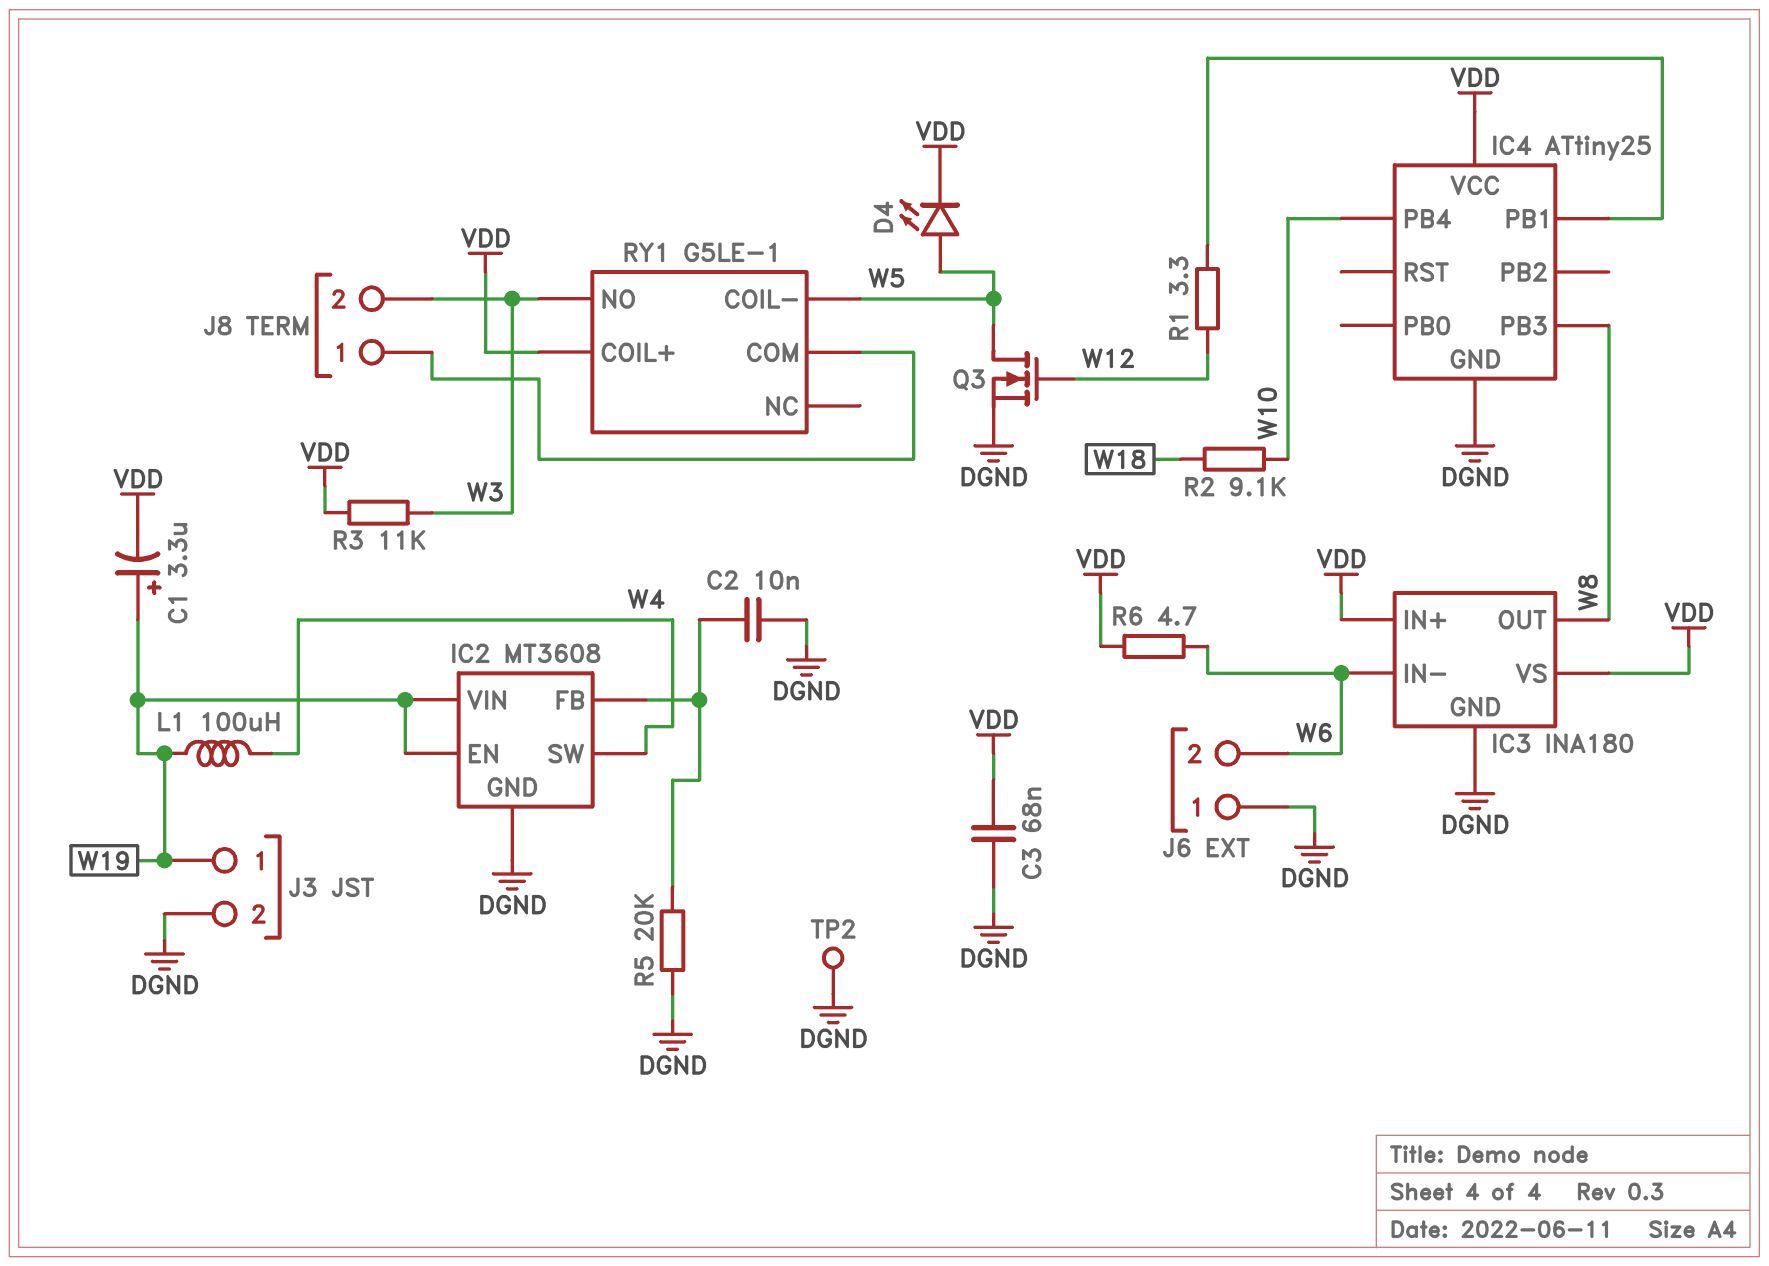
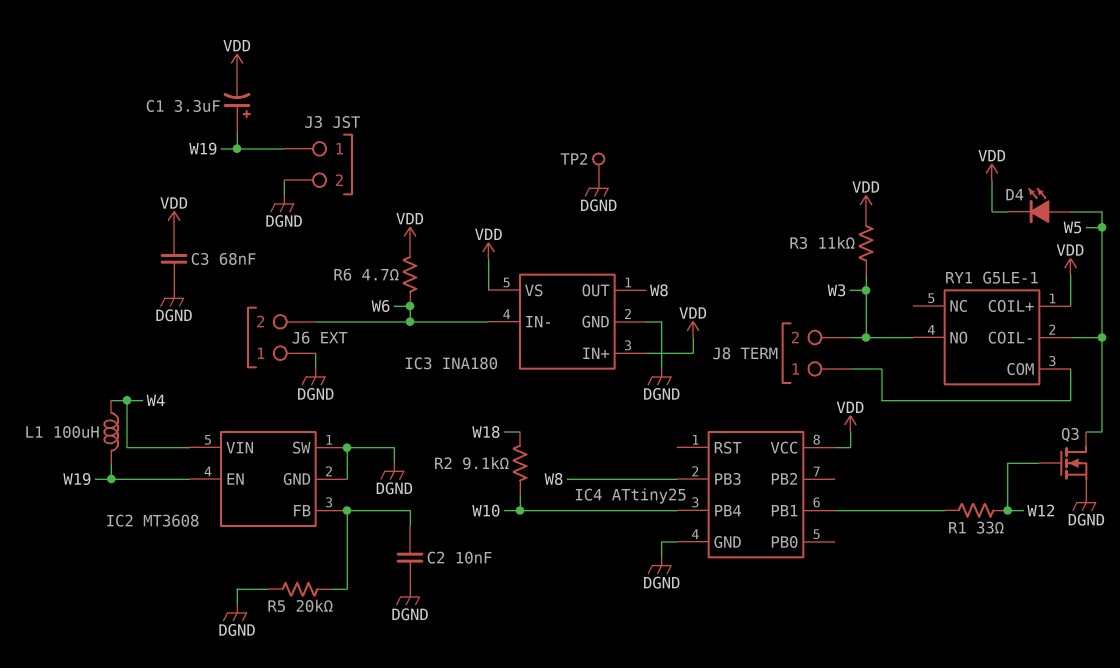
IC2 pin SW: W4 -> DGND
IC2 pin VIN: W19 -> W4
R1: 3.3 (IC4/PB1, W12) -> 33 (IC4/PB1, W12)

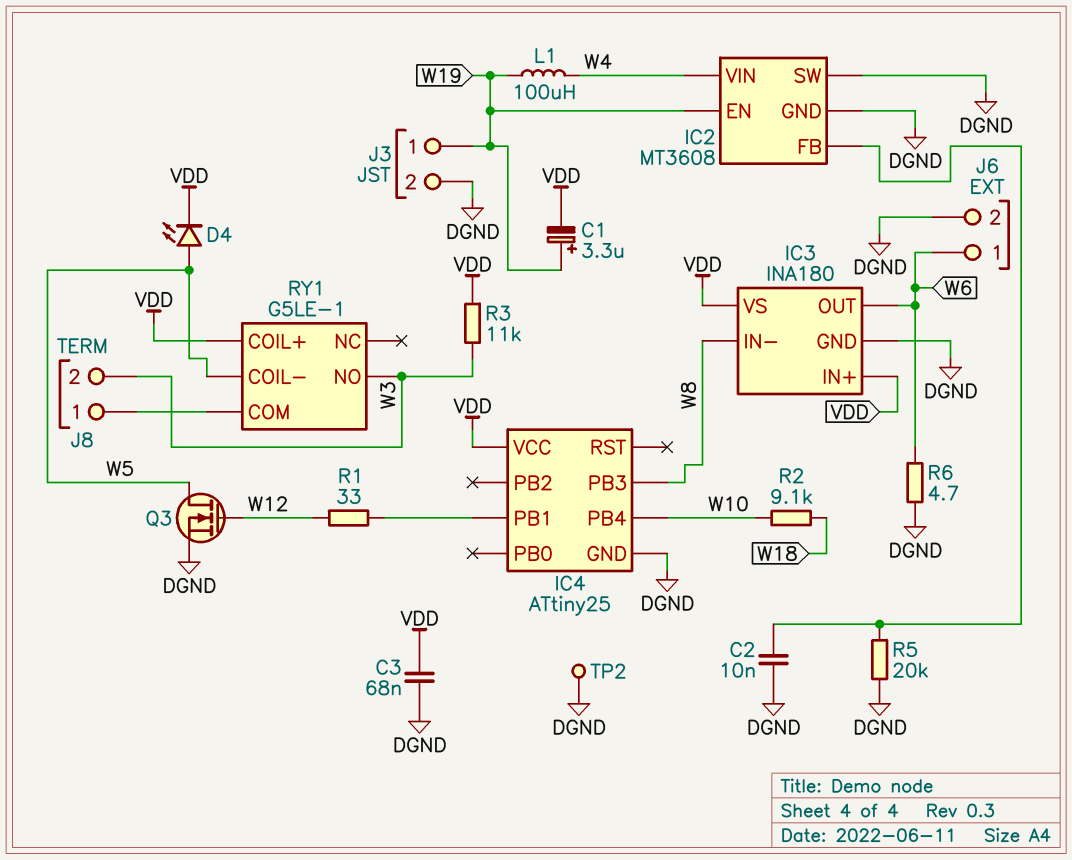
IC3 pin IN-: W6 -> W8
IC3 pin OUT: W8 -> W6
J6 pin 1: DGND -> W6
J6 pin 2: W6 -> DGND
R6: 4.7 (VDD, W6) -> 4.7 (DGND, W6)

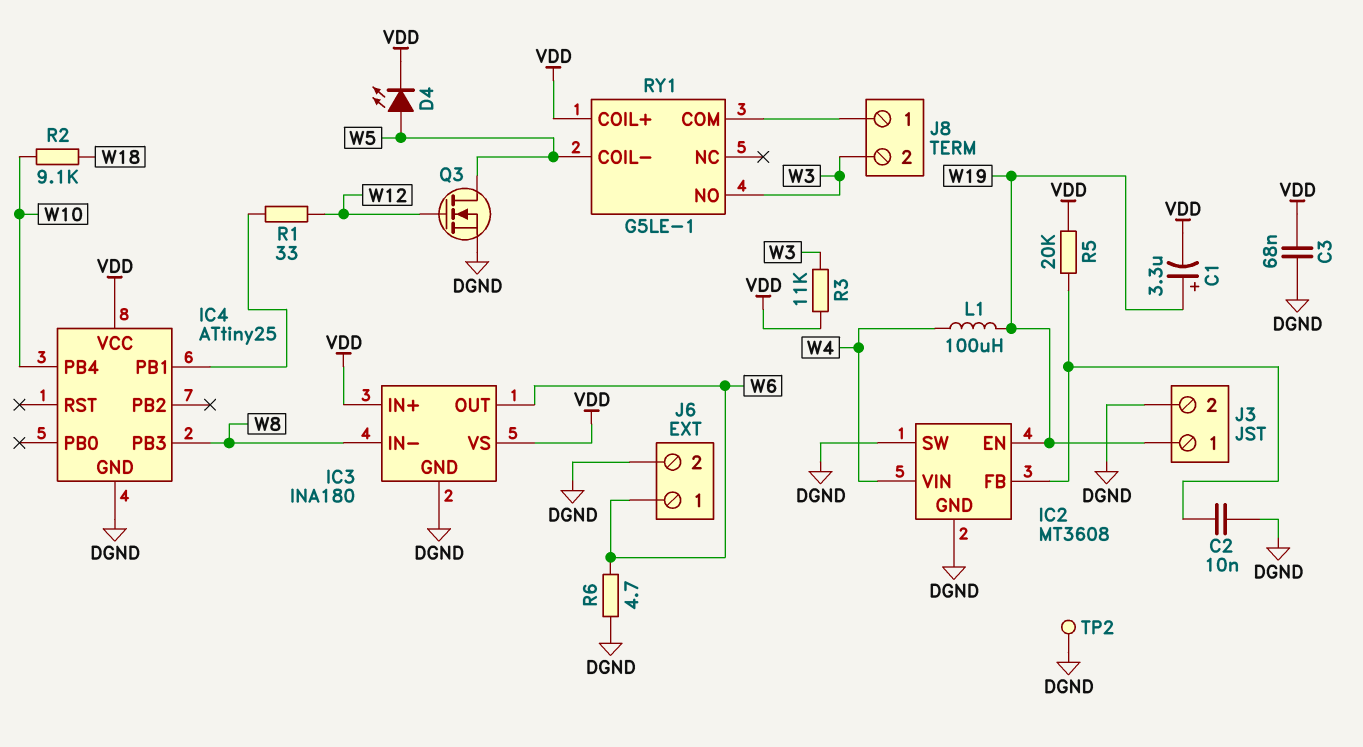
R5: 20k (DGND, IC2/FB) -> 20k (IC2/FB, VDD)

